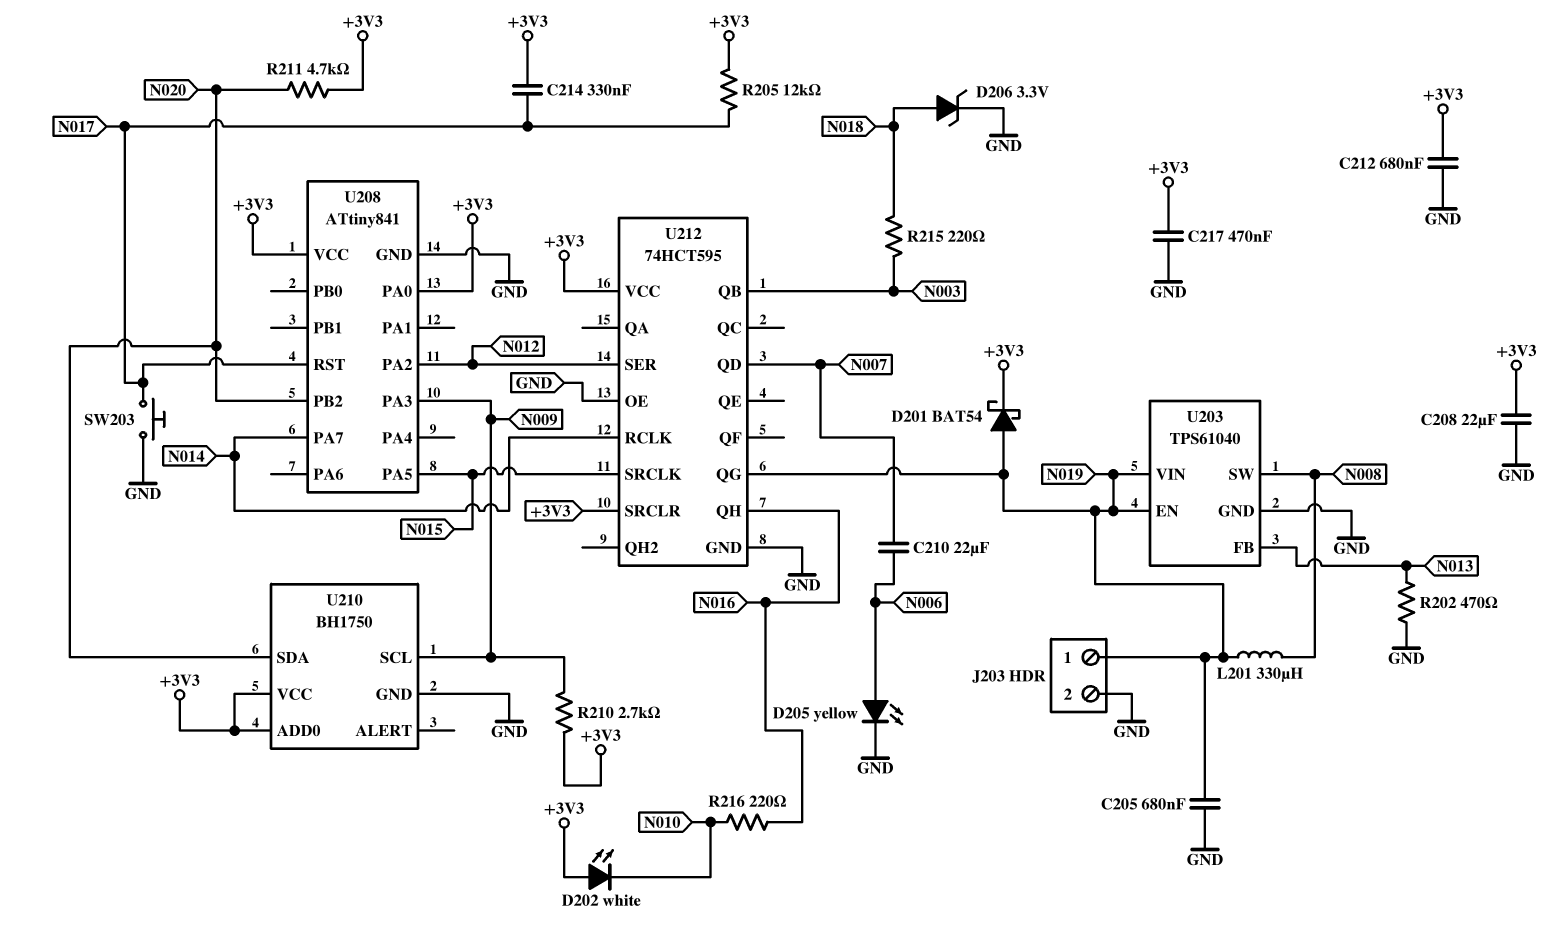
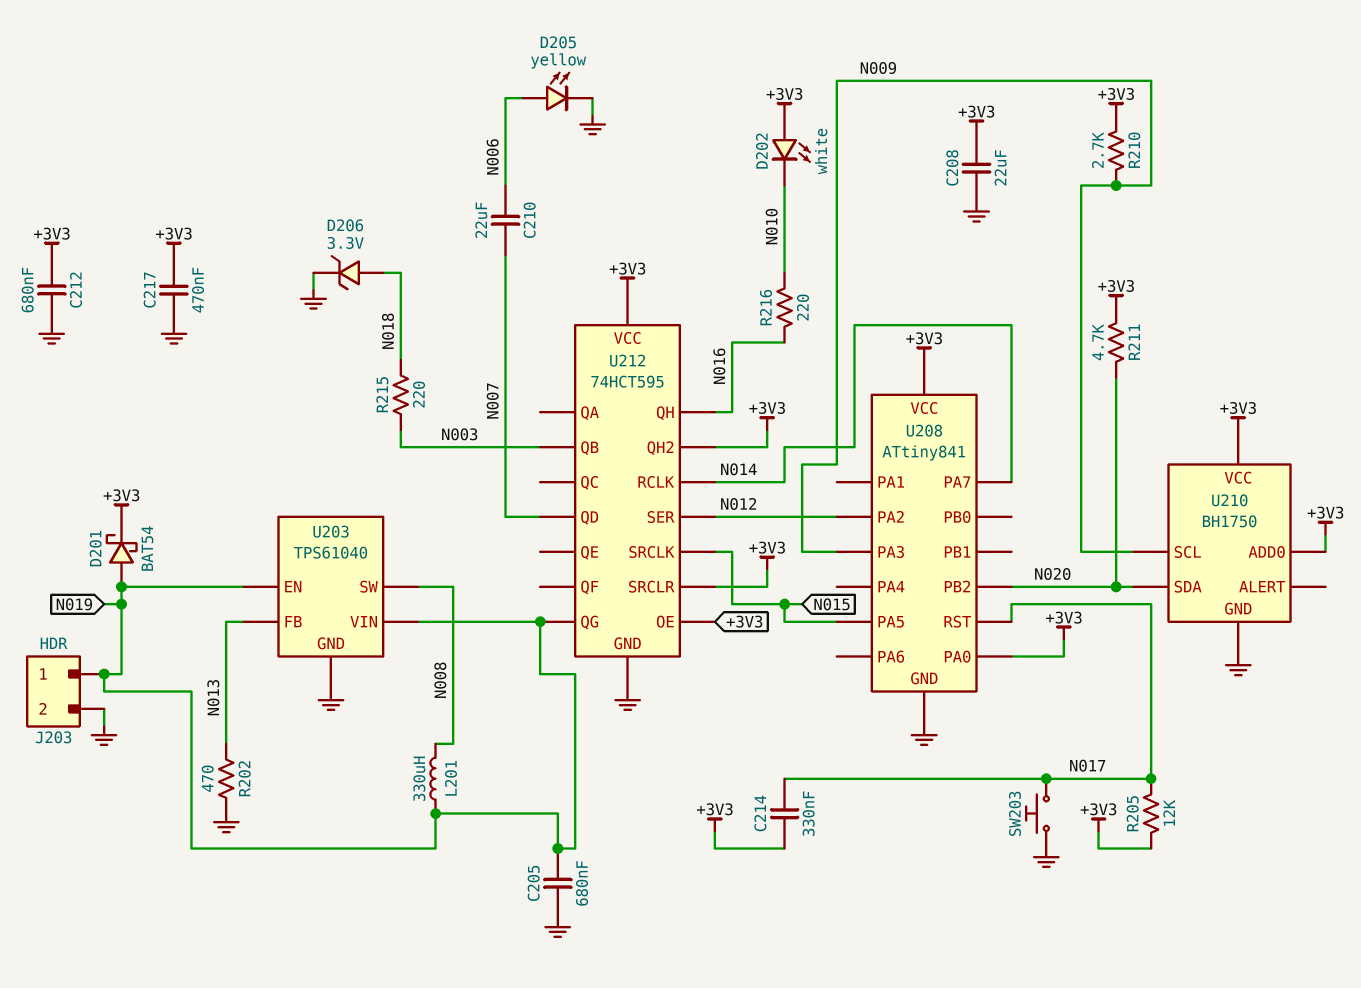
U212 pin OE: GND -> +3V3
U212 pin QH2: none -> +3V3

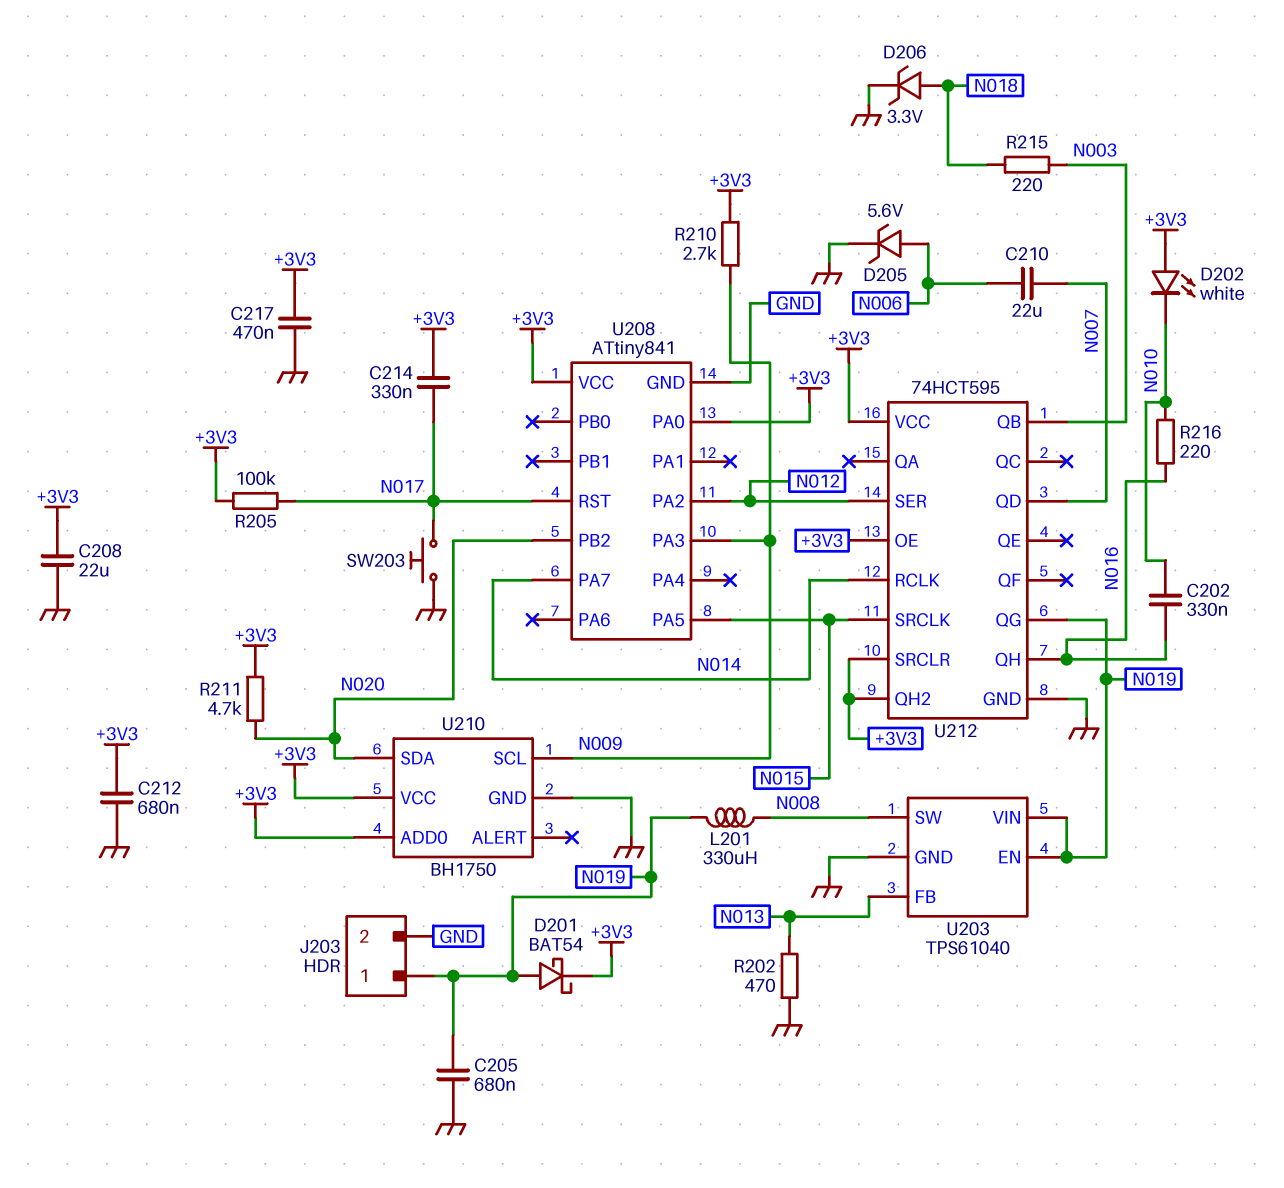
C202: none -> 330nF (N010, N016)
D205: LED yellow (A N006, K GND) -> zener 5.6V (A N006, K GND)
R205: 12k (+3V3, N017) -> 100k (+3V3, N017)

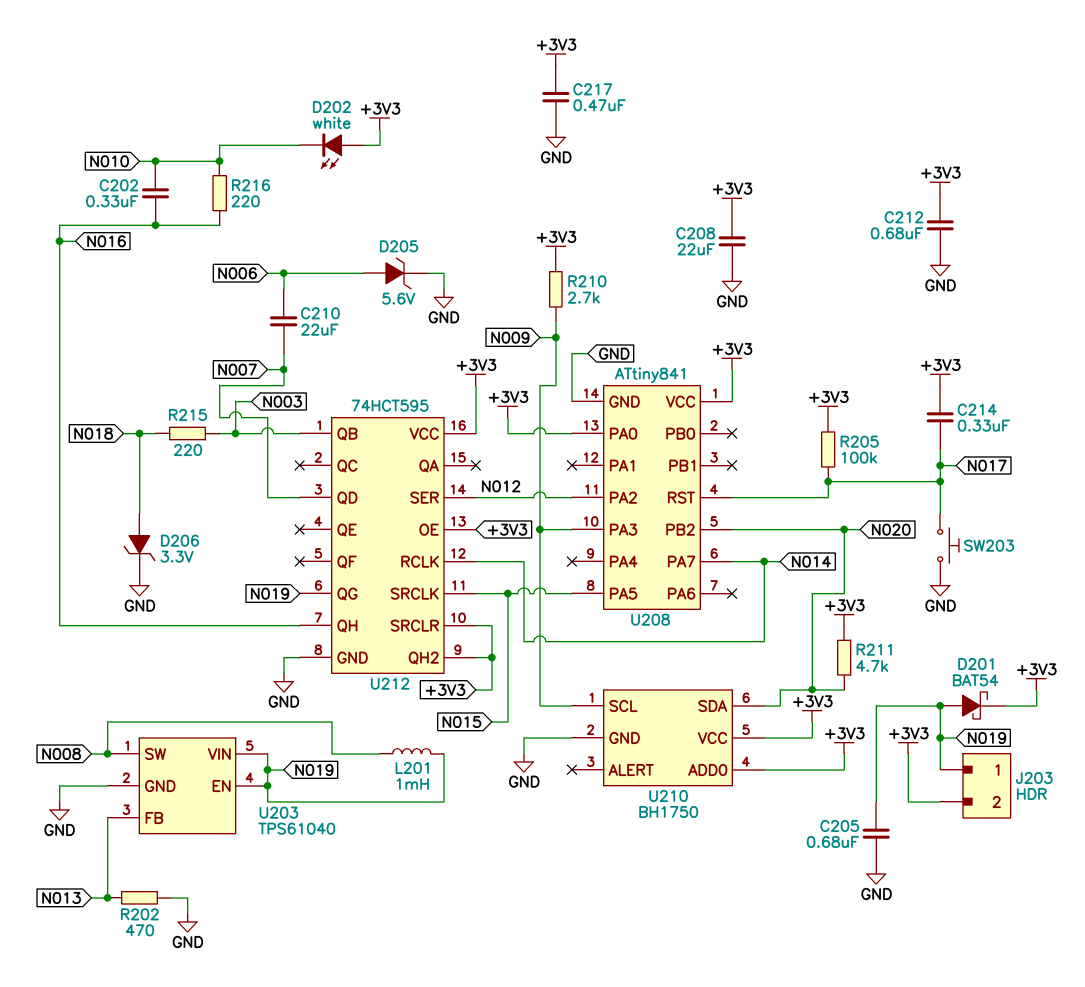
J203 pin 2: GND -> +3V3
L201: 330uH (N008, N019) -> 1mH (N008, N019)

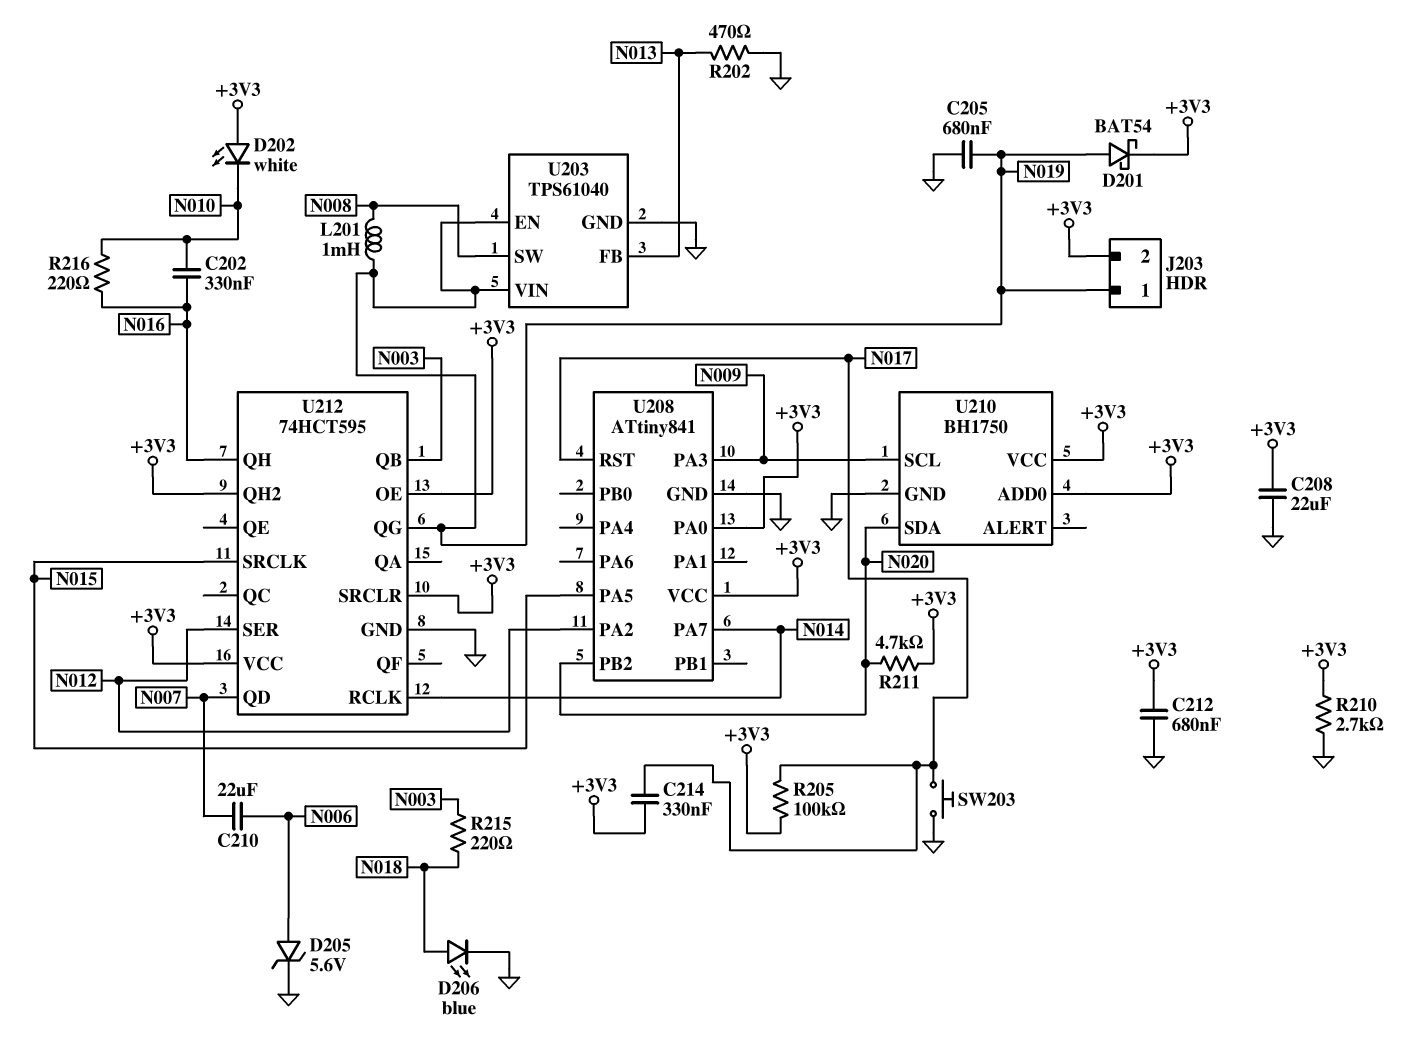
C217: 470nF (+3V3, GND) -> none
D206: zener 3.3V (A N018, K GND) -> LED blue (A N018, K GND)
R210: 2.7k (+3V3, N009) -> 2.7k (+3V3, GND)

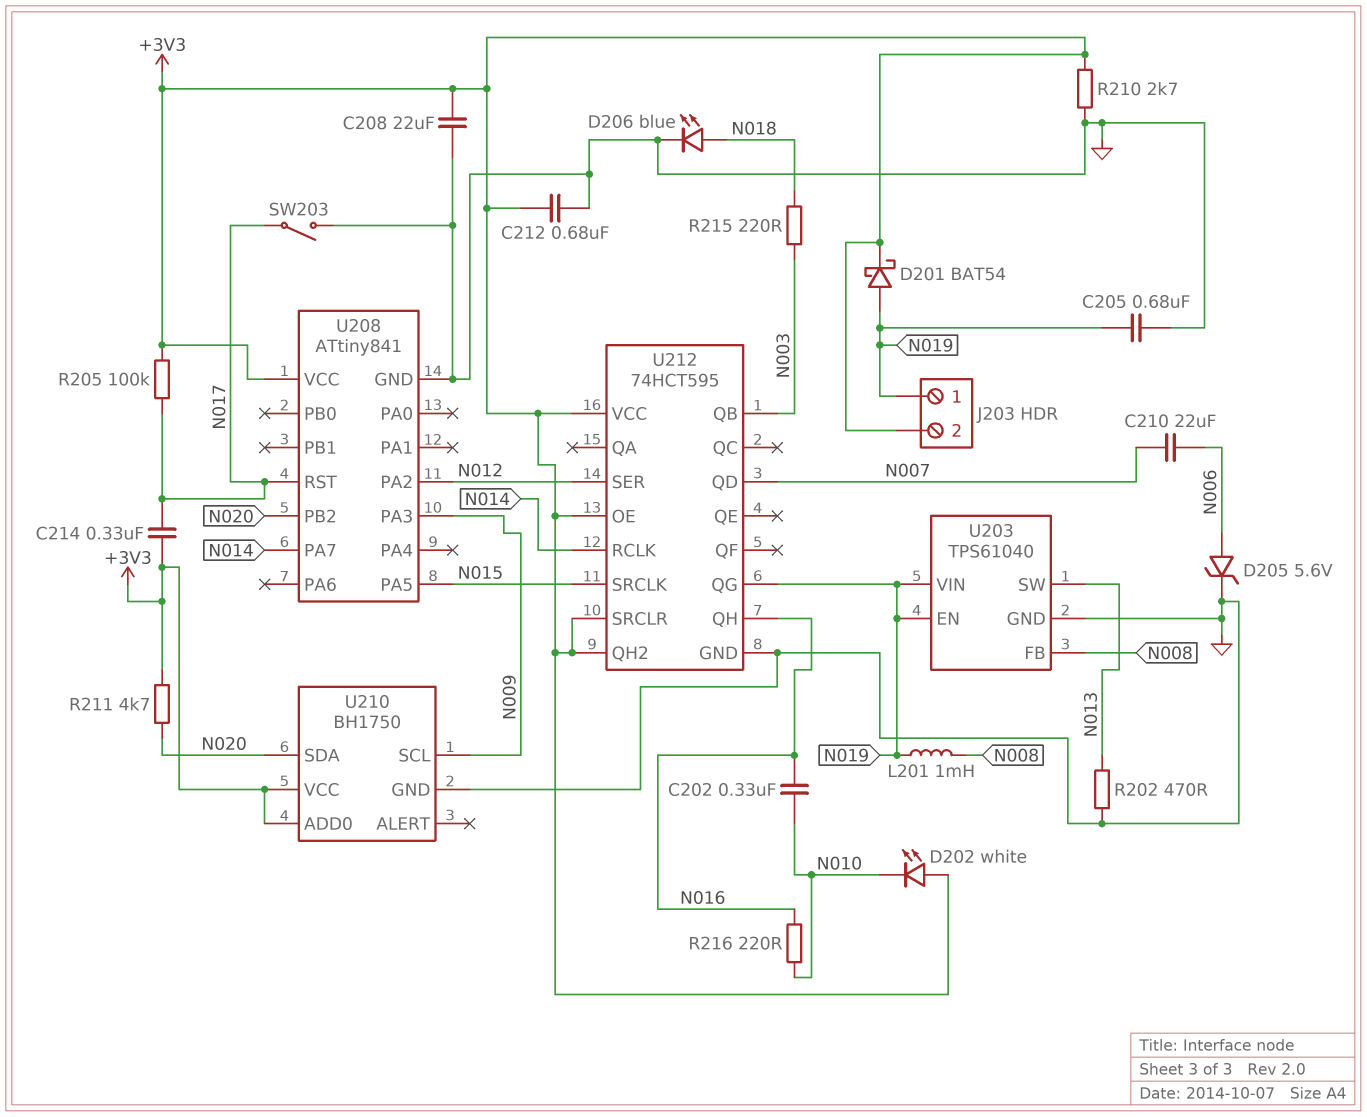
SW203: button (GND, N017) -> switch (GND, N017)
U203 pin FB: N013 -> N008
U203 pin SW: N008 -> N013
U208 pin PA0: +3V3 -> none

